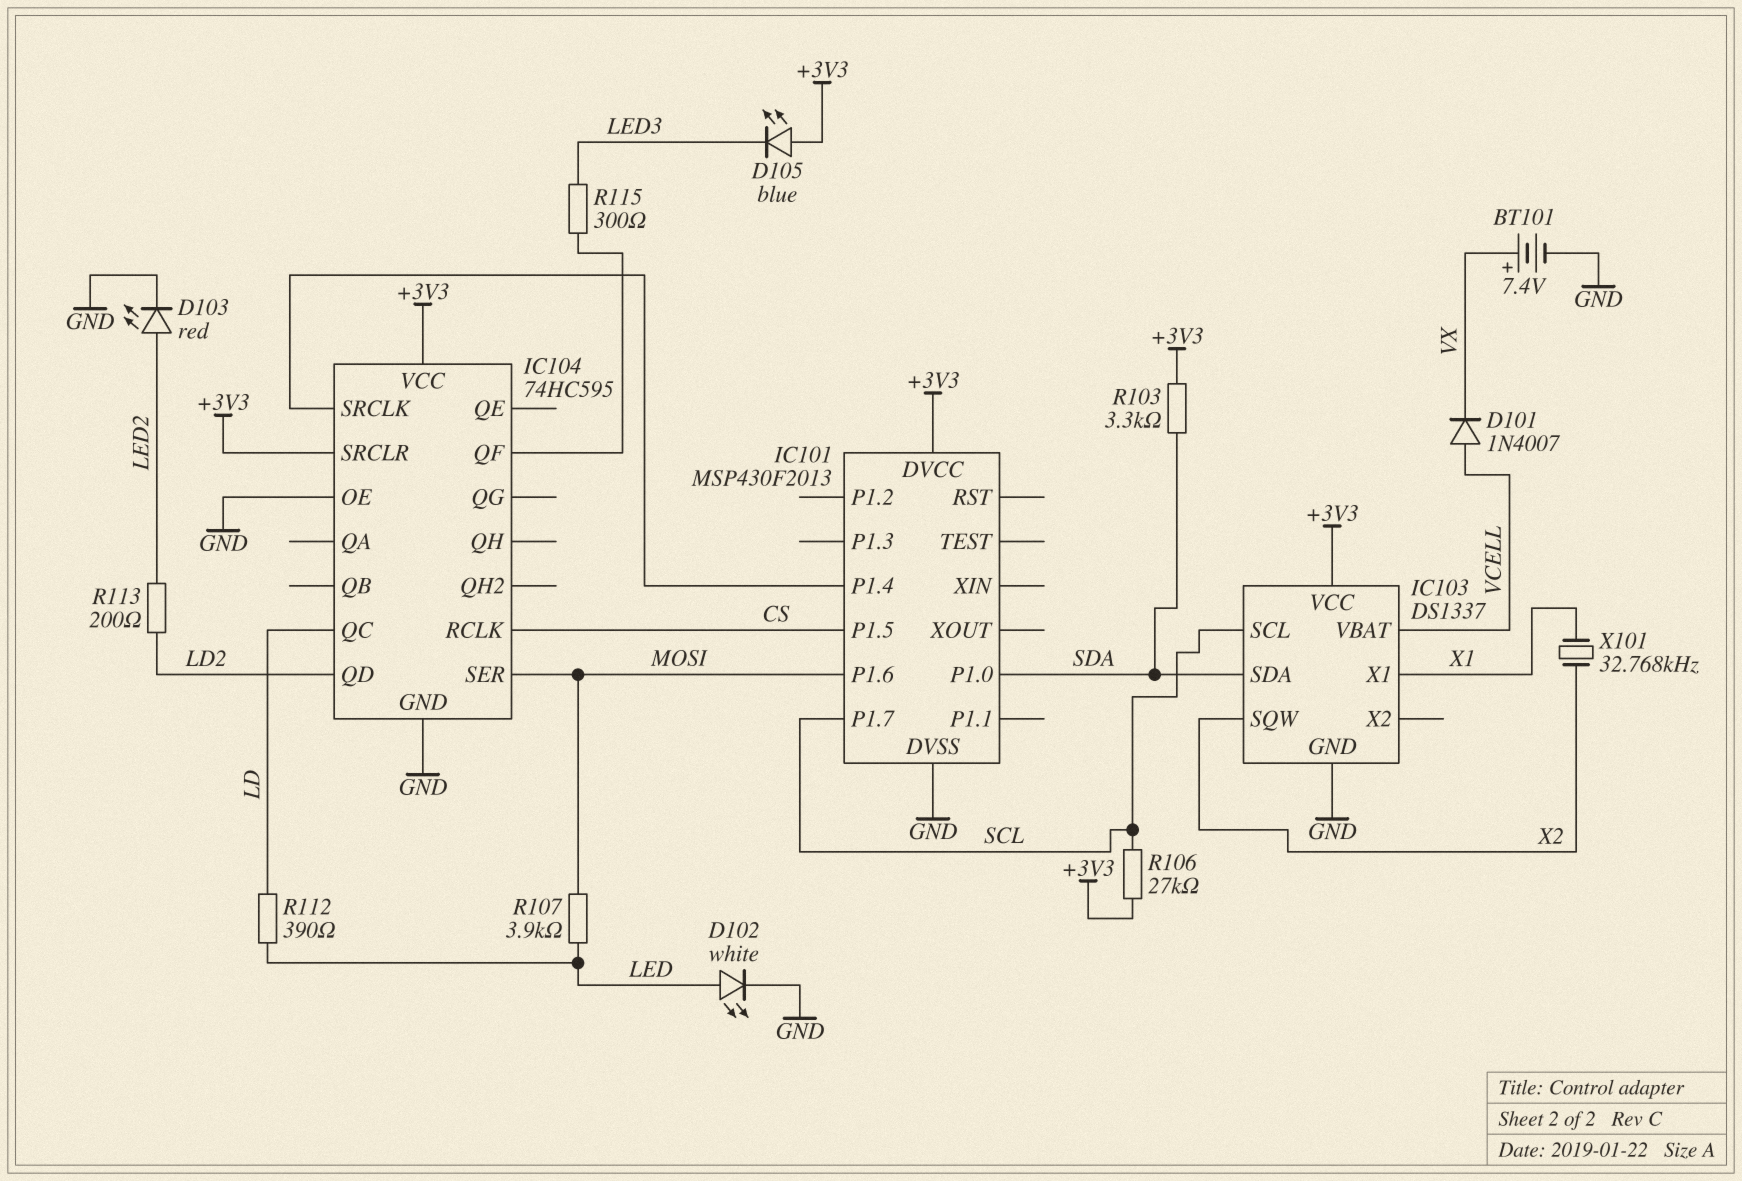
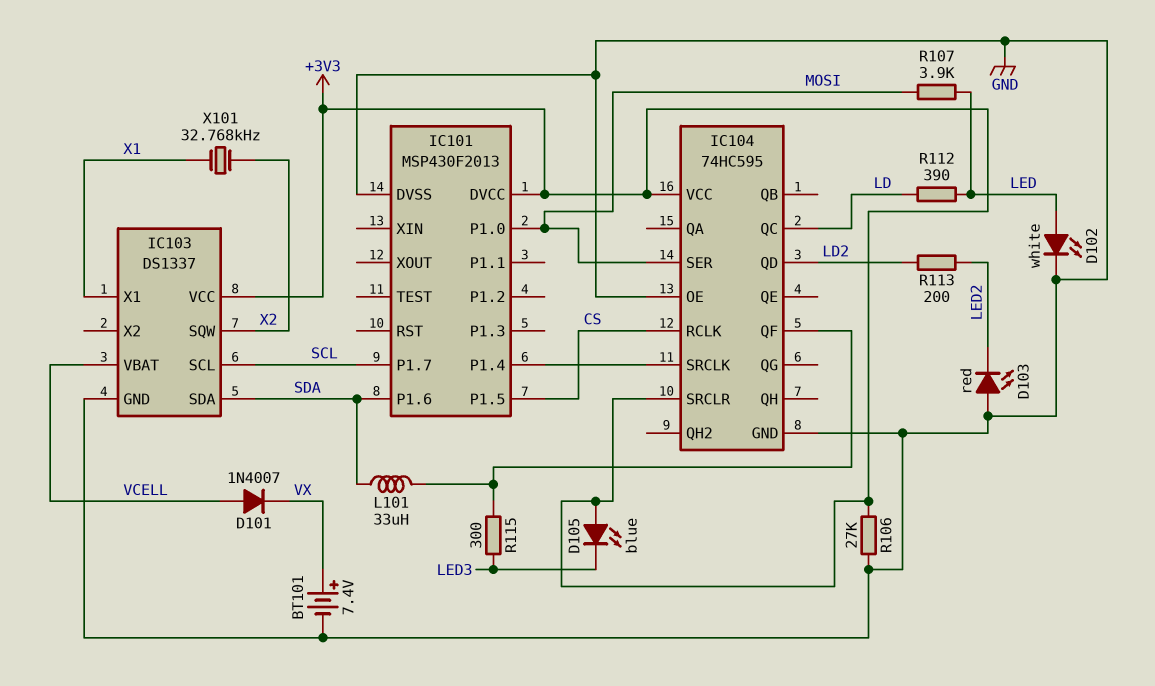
D103: LED red (A LED2, K GND) -> LED red (A GND, K LED2)
IC101 pin P1.0: SDA -> MOSI
IC101 pin P1.6: MOSI -> SDA
L101: none -> 33uH (IC104/QF, SDA)
R103: 3.3k (+3V3, SDA) -> none
R106: 27k (+3V3, SCL) -> 27k (+3V3, GND)

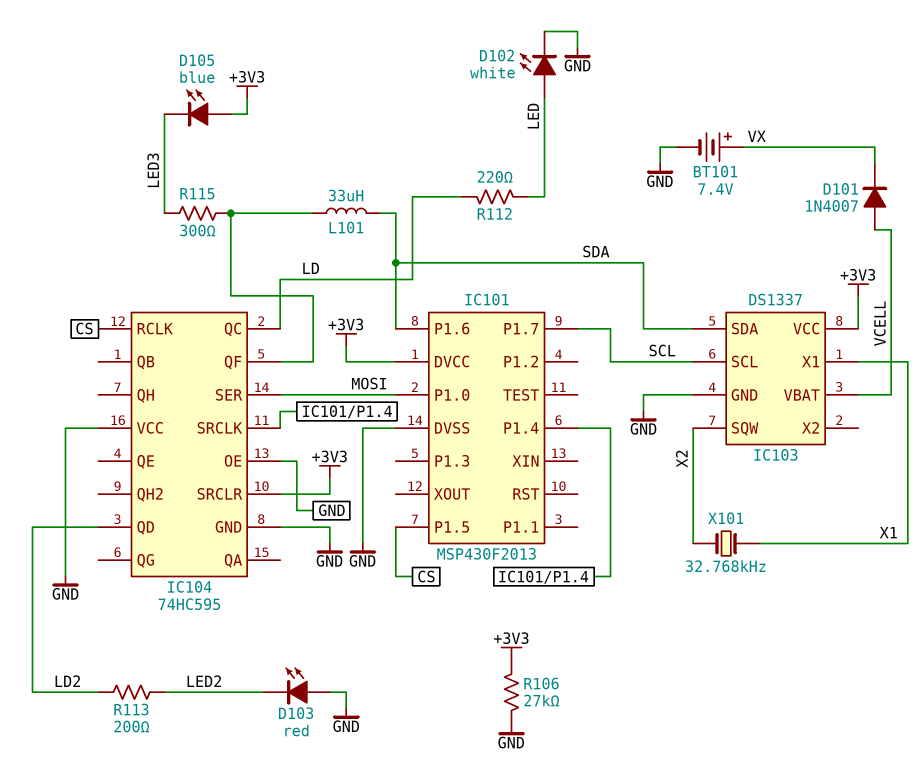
IC104 pin VCC: +3V3 -> GND
R107: 3.9k (LED, MOSI) -> none
R112: 390 (LD, LED) -> 220 (LD, LED)

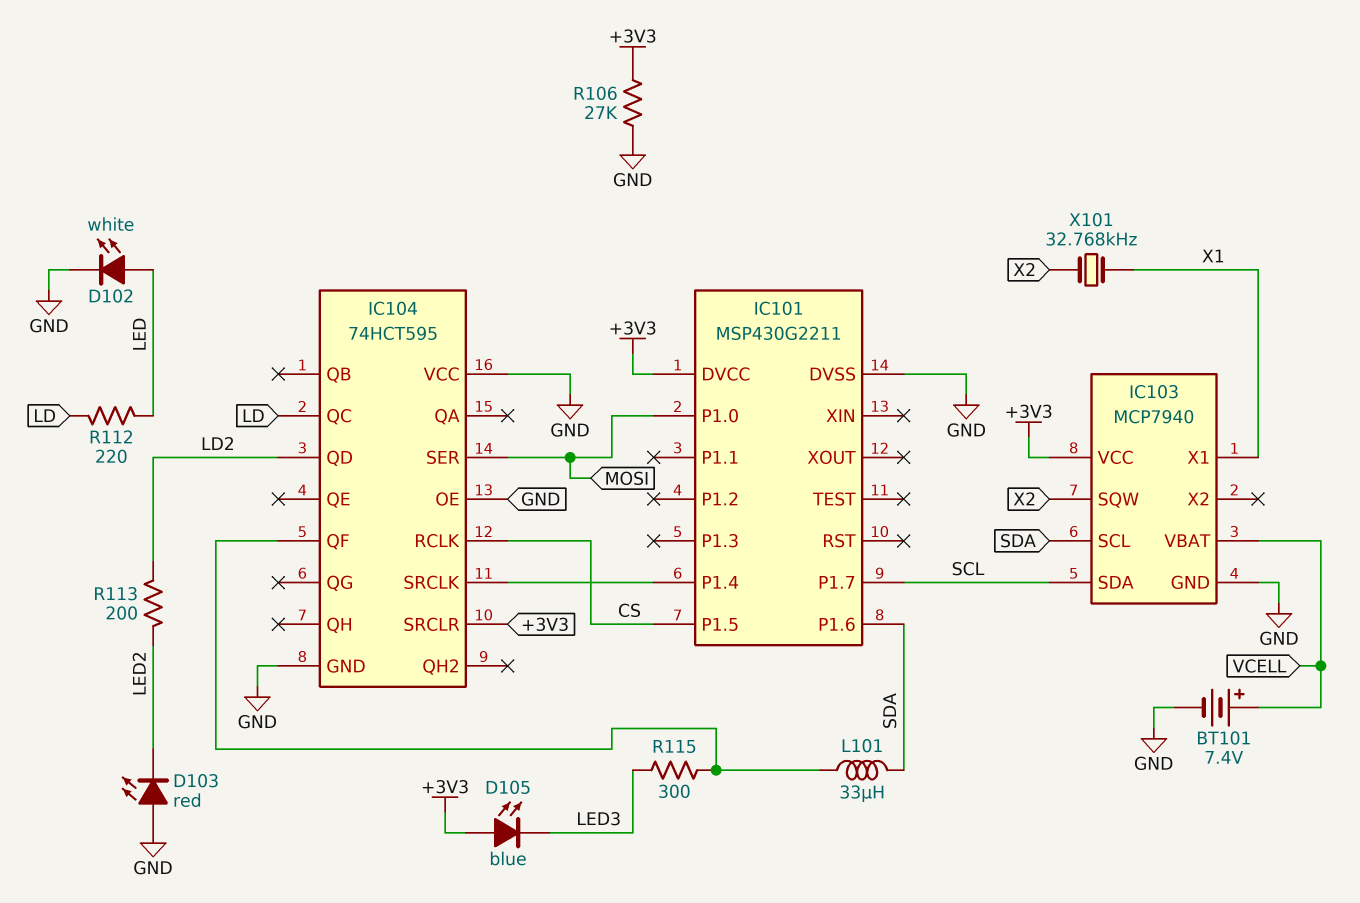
BT101: 7.4V (plus VX, minus GND) -> 7.4V (plus VCELL, minus GND)
D101: diode 1N4007 (A VCELL, K VX) -> none
IC101: MSP430F2013 -> MSP430G2211
IC103: DS1337 -> MCP7940
IC103 pin SCL: SCL -> SDA
IC103 pin SDA: SDA -> SCL
IC104: 74HC595 -> 74HCT595

